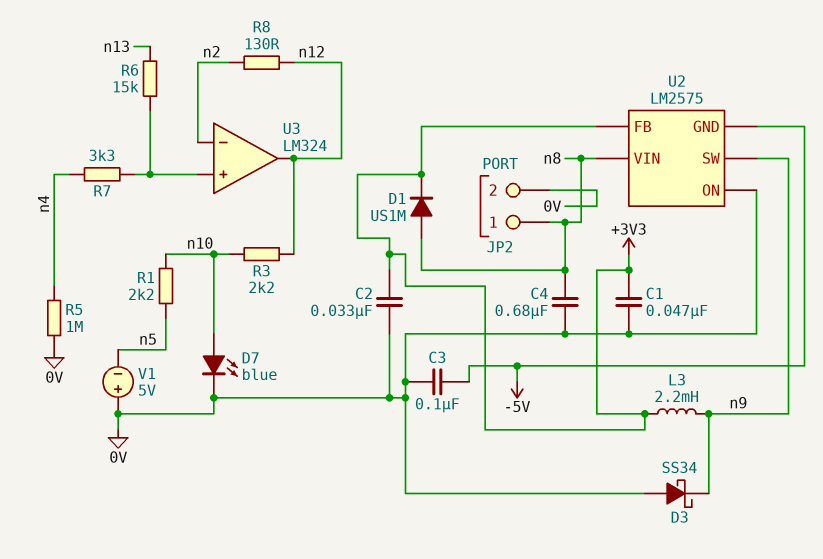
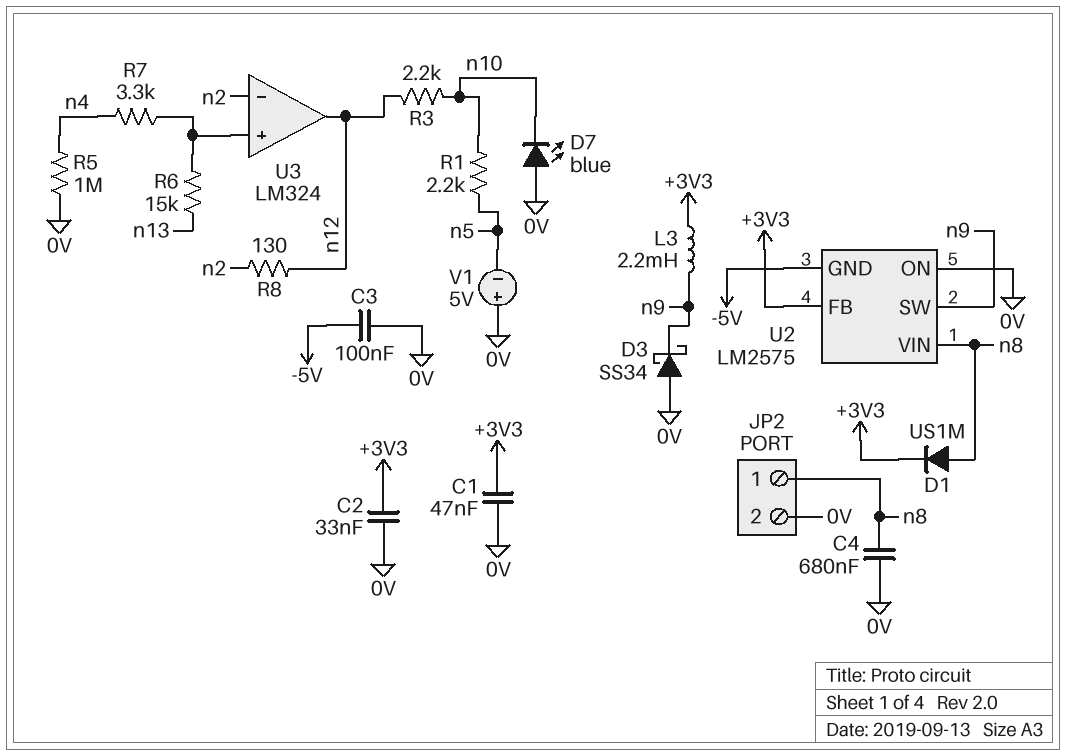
D7: LED blue (A n10, K 0V) -> LED blue (A 0V, K n10)

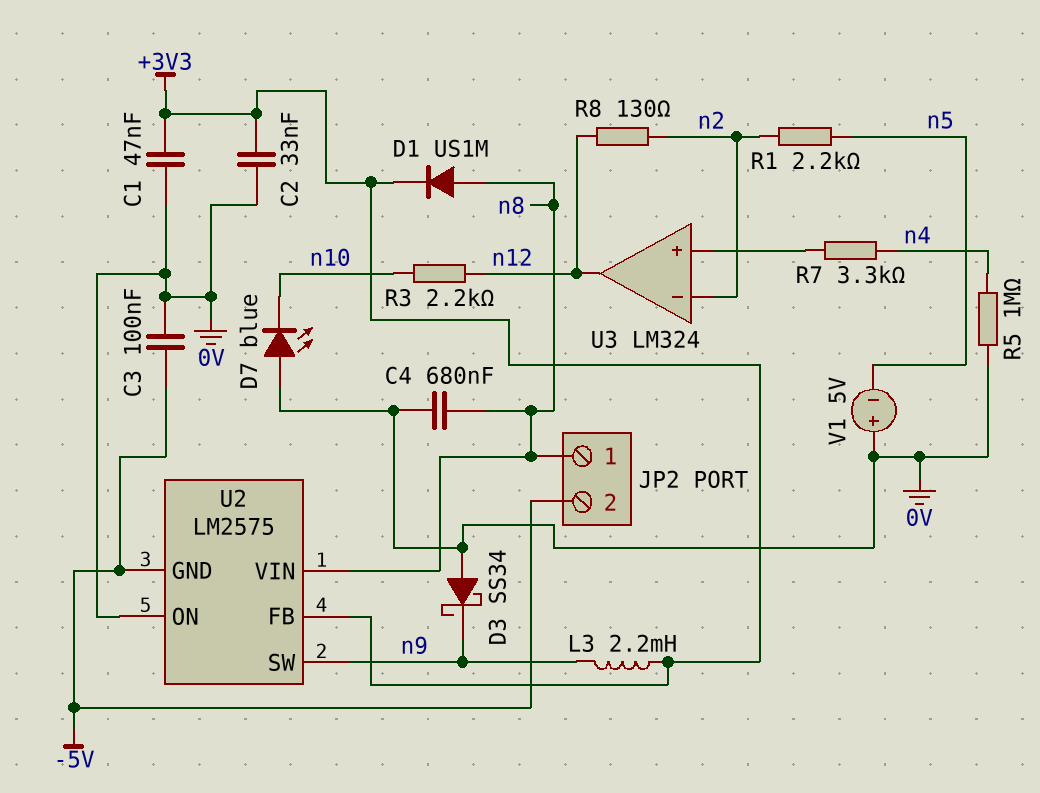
JP2 pin 2: 0V -> -5V
R1: 2.2k (n5, n10) -> 2.2k (n2, n5)
R6: 15k (U3/in+, n13) -> none

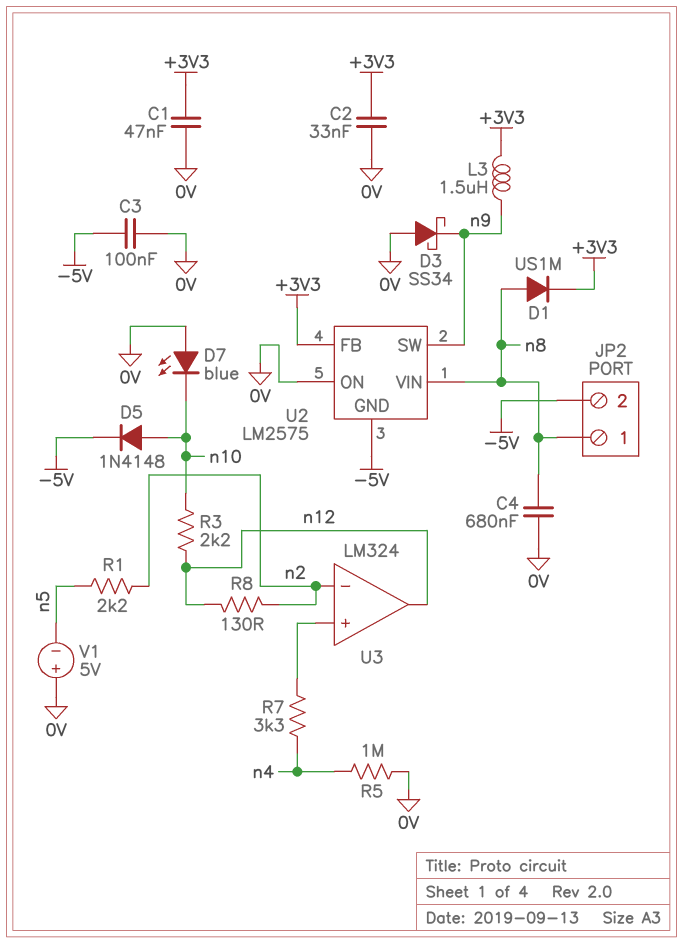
D5: none -> diode 1N4148 (A n10, K -5V)
L3: 2.2mH (+3V3, n9) -> 1.5uH (+3V3, n9)

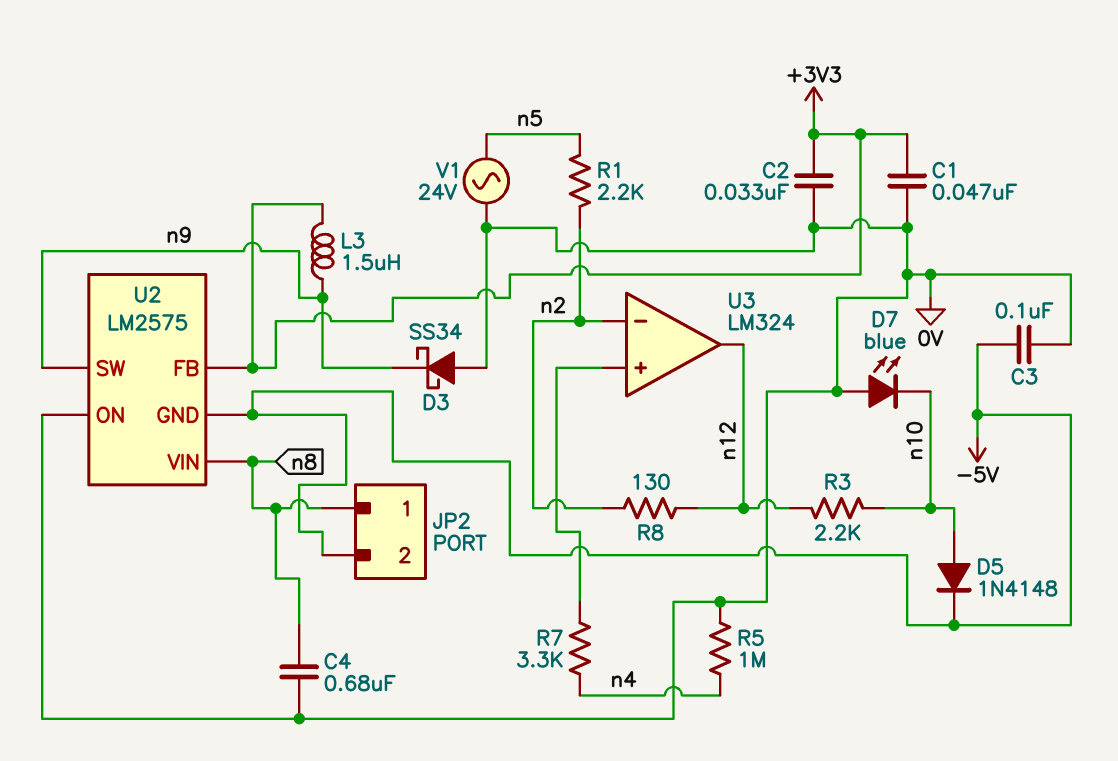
D1: diode US1M (A n8, K +3V3) -> none
V1: 5V (plus 0V, minus n5) -> AC 24V (0V, n5)

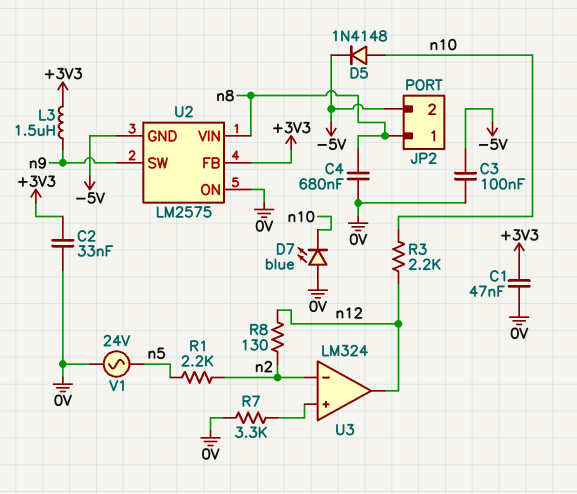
D3: schottky SS34 (A 0V, K n9) -> none
R5: 1M (0V, n4) -> none
R7: 3.3k (U3/in+, n4) -> 3.3k (0V, U3/in+)

